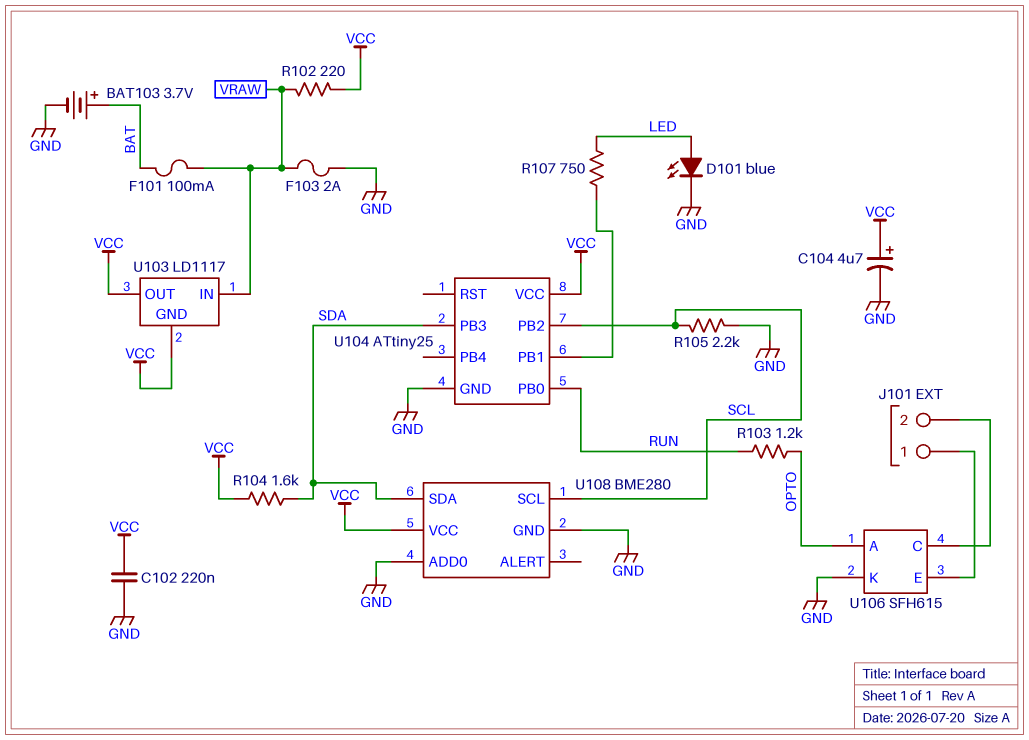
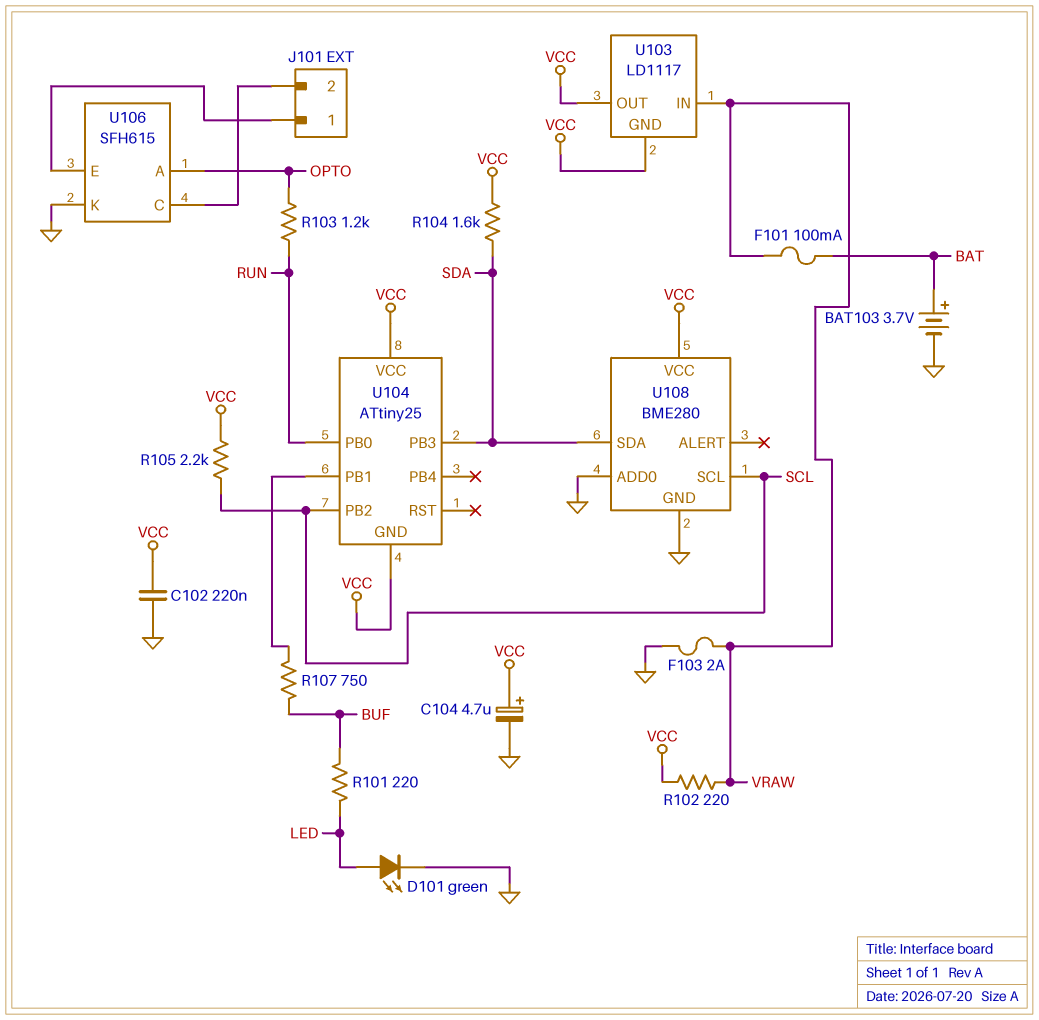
D101: LED blue (A LED, K GND) -> LED green (A LED, K GND)
R101: none -> 220 (BUF, LED)
R105: 2.2k (GND, SCL) -> 2.2k (SCL, VCC)
R107: 750 (LED, U104/PB1) -> 750 (BUF, U104/PB1)
U104 pin GND: GND -> VCC

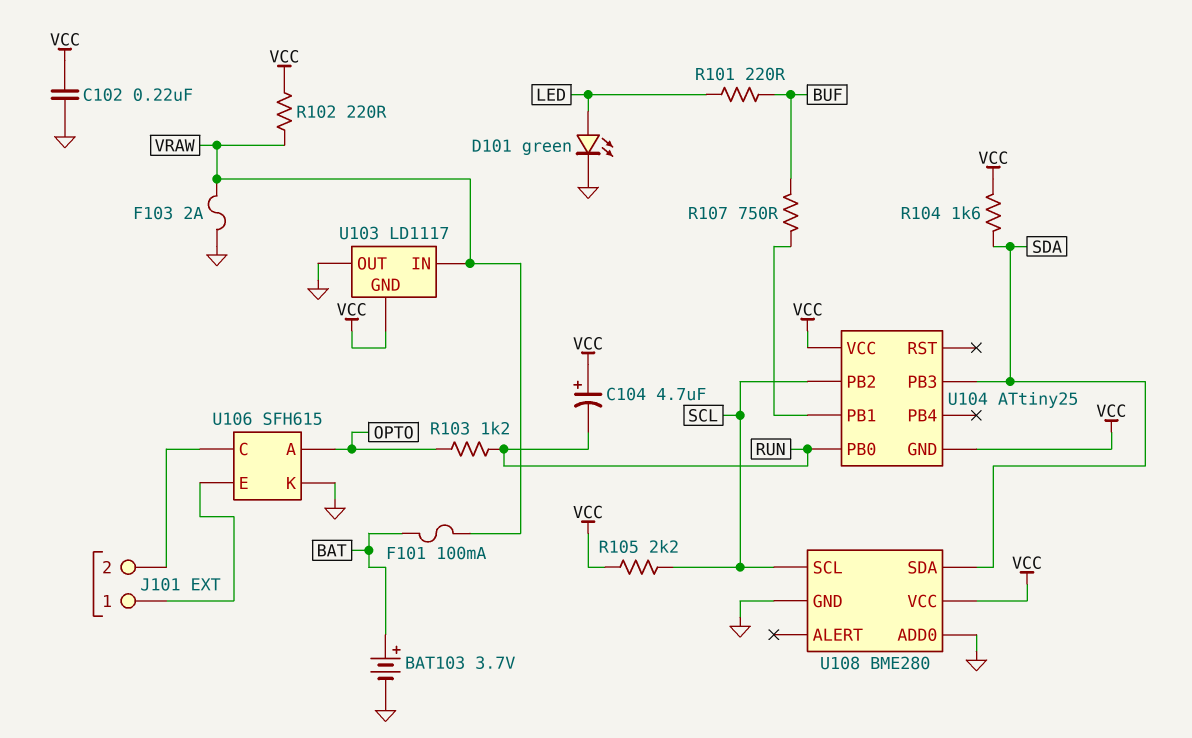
C104: 4.7uF (plus VCC, minus GND) -> 4.7uF (plus VCC, minus RUN)
U103 pin OUT: VCC -> GND

